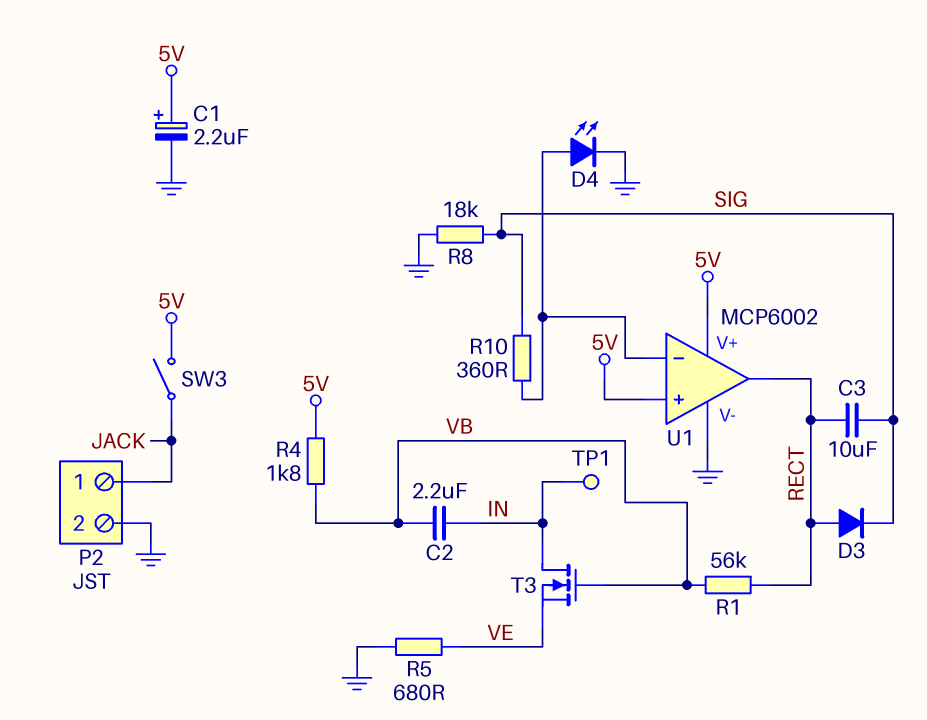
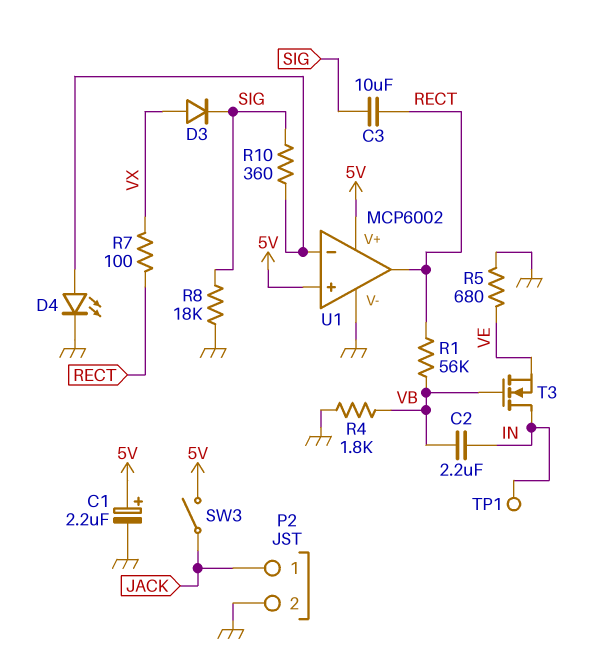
D3: diode (A RECT, K SIG) -> diode (A VX, K SIG)
R4: 1.8k (5V, VB) -> 1.8k (GND, VB)
R7: none -> 100 (RECT, VX)

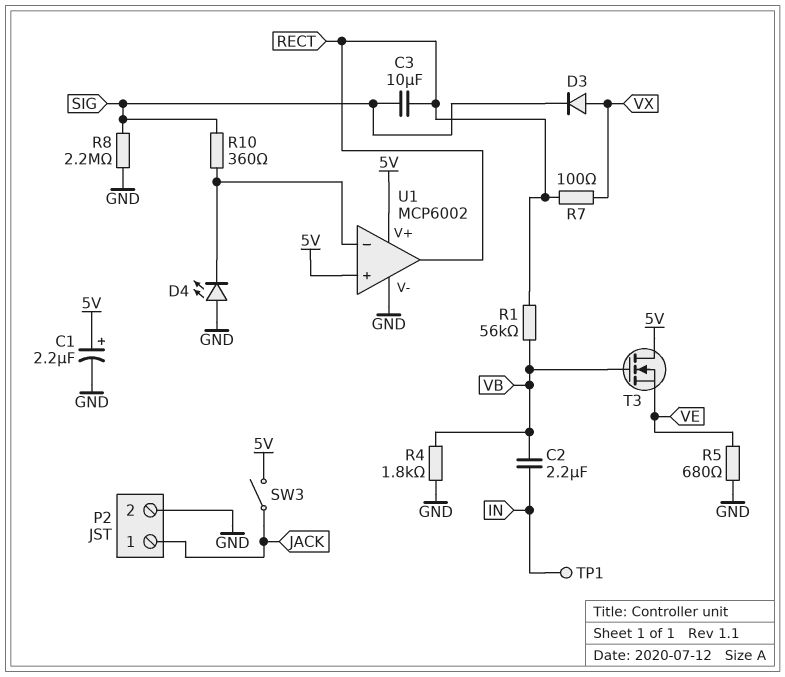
D4: LED (A U1/in-, K GND) -> LED (A GND, K U1/in-)
R8: 18k (GND, SIG) -> 2.2M (GND, SIG)
T3: NMOS (G VB, D IN, S VE) -> NMOS (G VB, D 5V, S VE)

